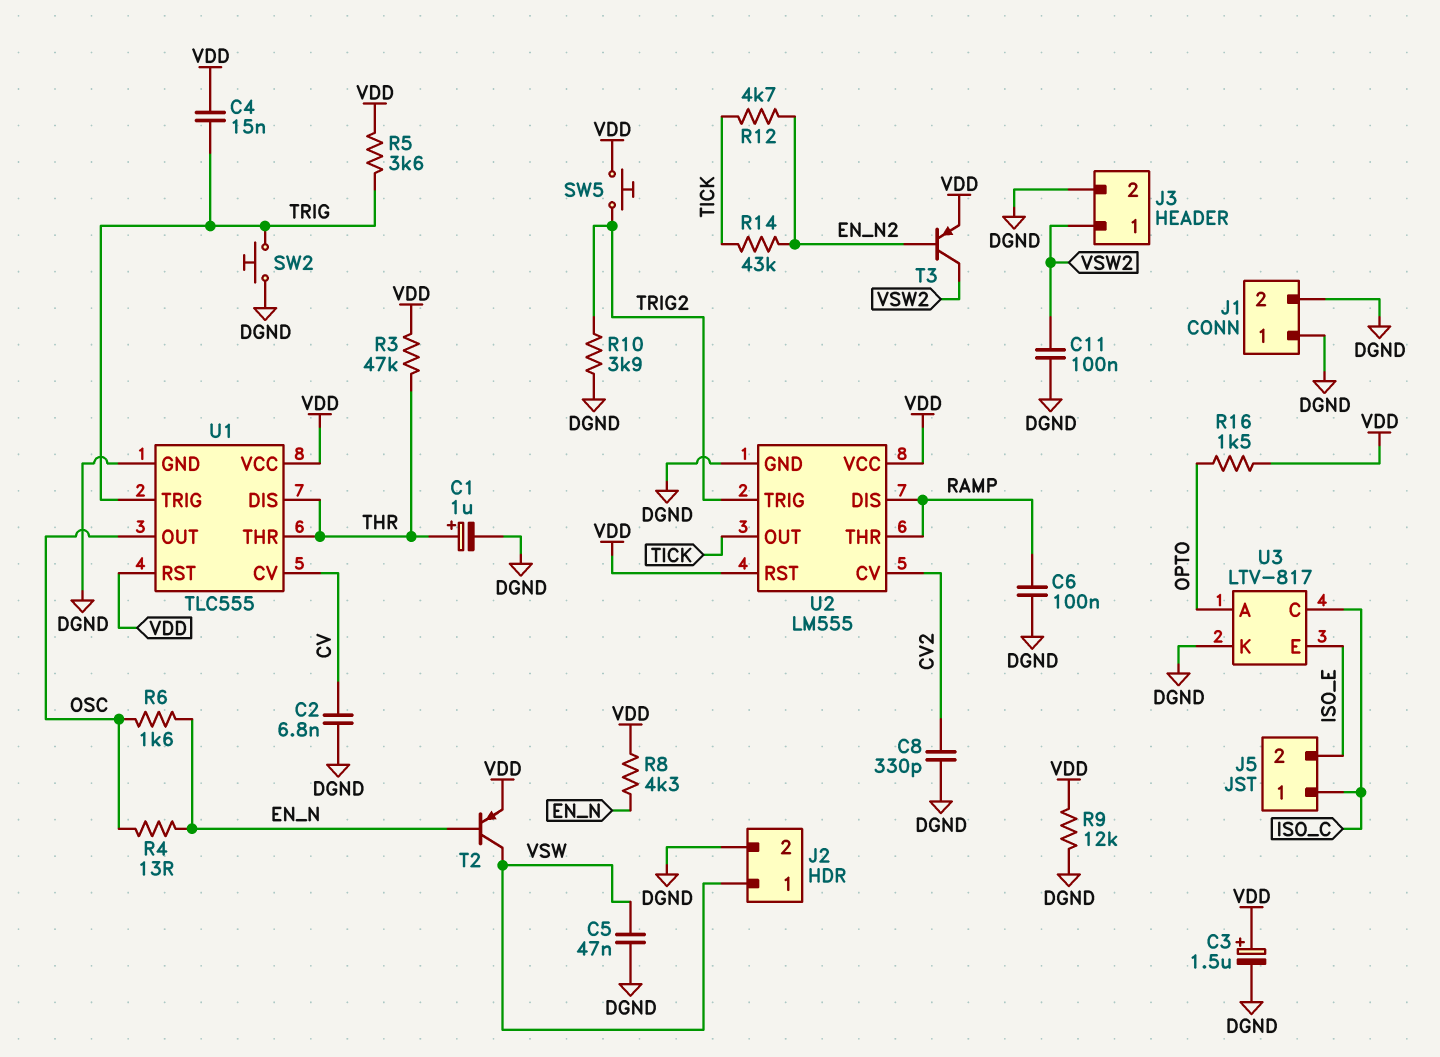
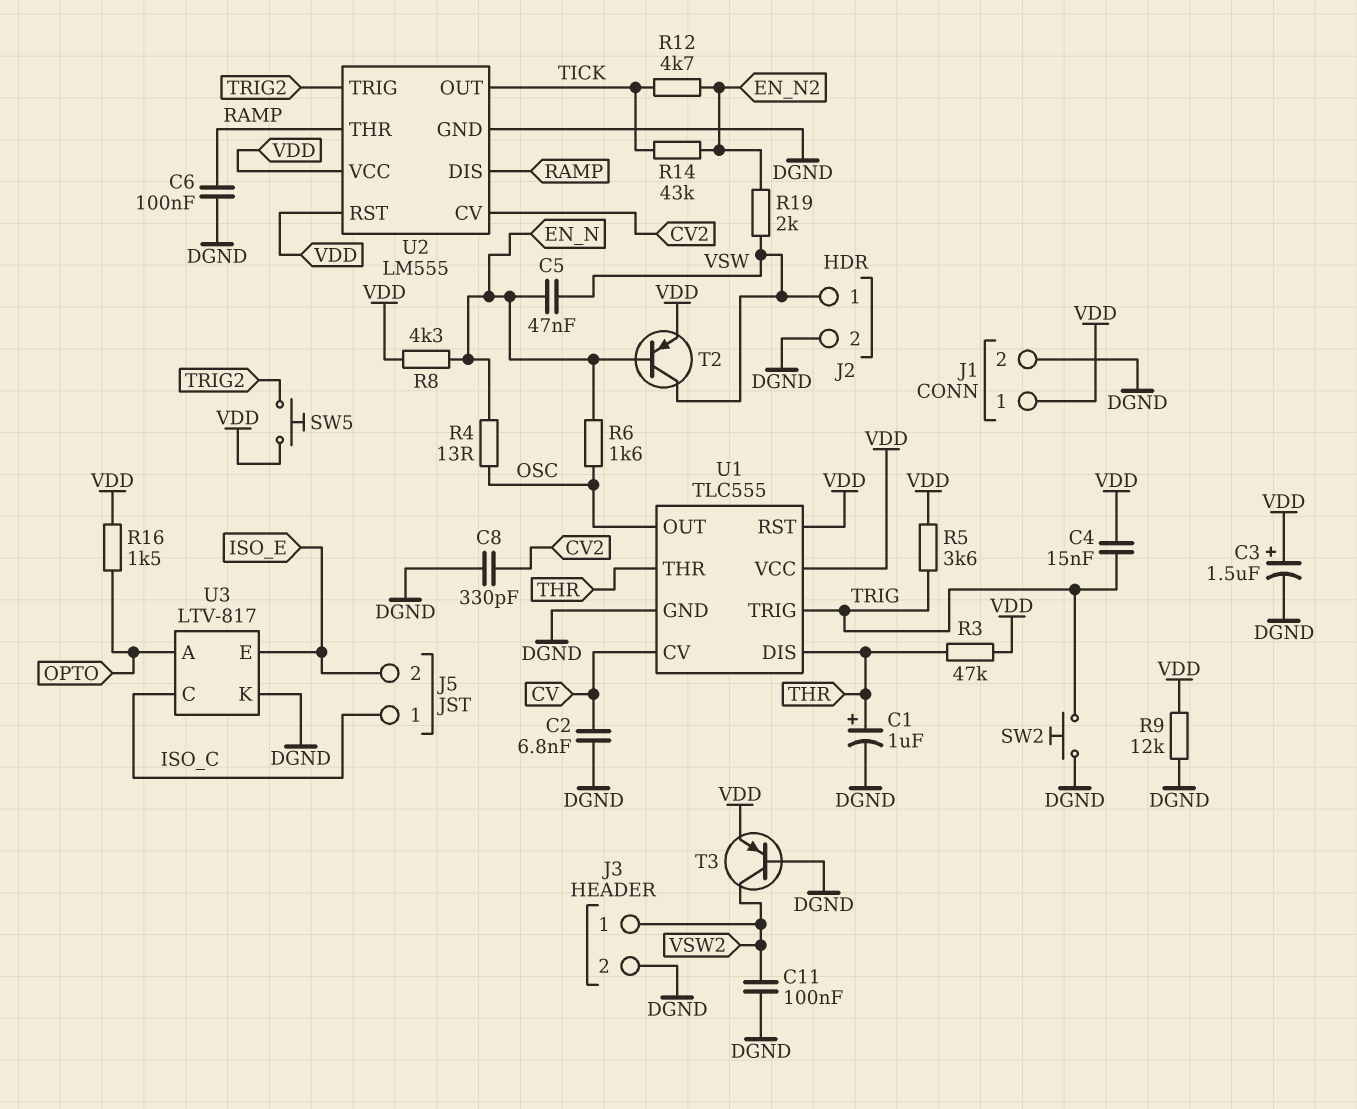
C5: 47nF (DGND, VSW) -> 47nF (EN_N, VSW)
J1 pin 1: DGND -> VDD
R10: 3.9k (DGND, TRIG2) -> none
R19: none -> 2k (EN_N2, VSW)
T3: PNP (B EN_N2, C VSW2, E VDD) -> PNP (B DGND, C VSW2, E VDD)

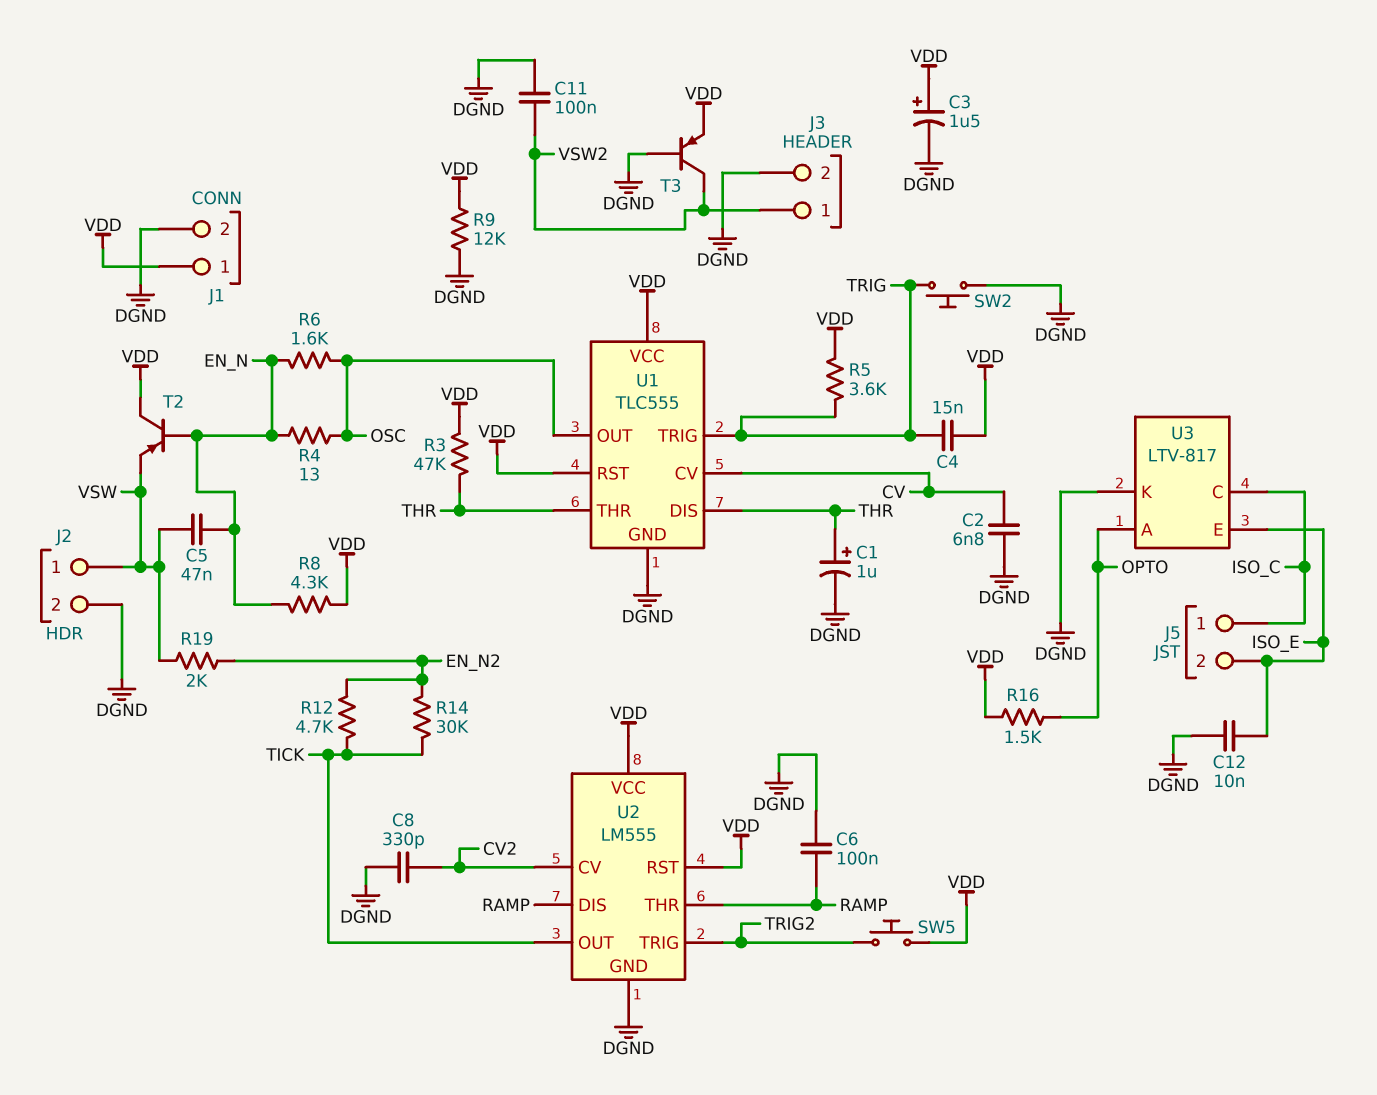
C12: none -> 10nF (DGND, ISO_E)
R14: 43k (EN_N2, TICK) -> 30k (EN_N2, TICK)
T2: PNP (B EN_N, C VSW, E VDD) -> PNP (B EN_N, C VDD, E VSW)

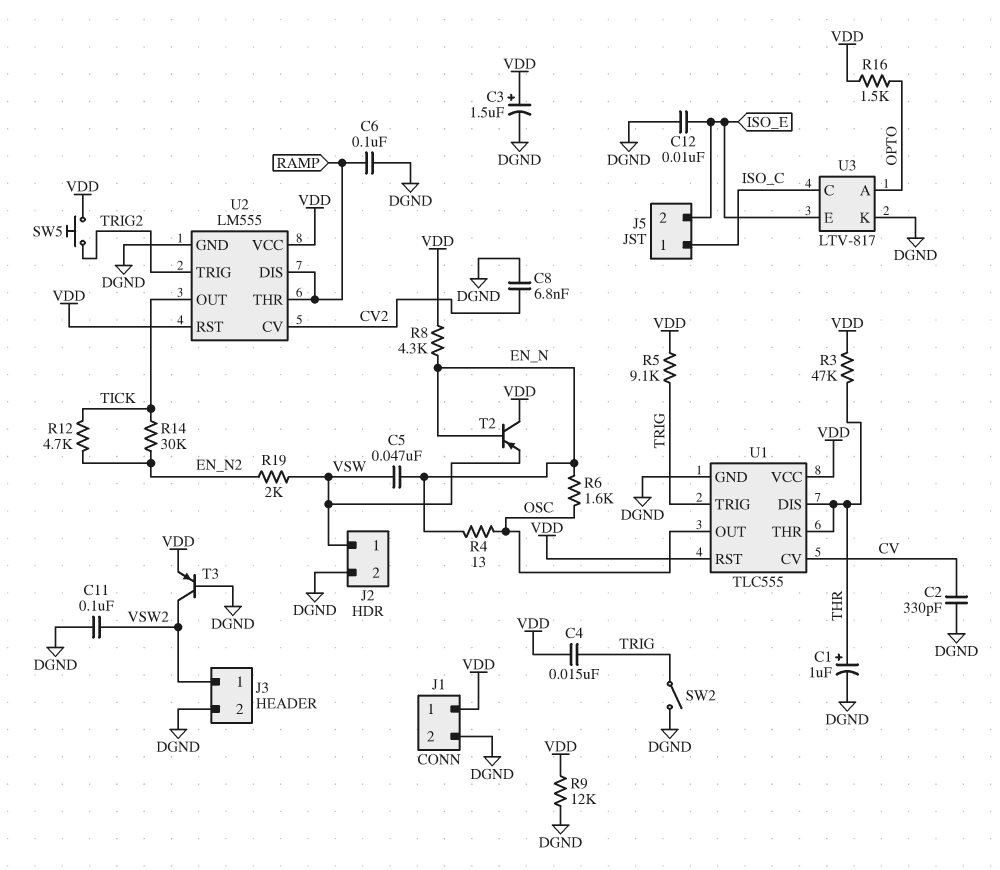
C2: 6.8nF (CV, DGND) -> 330pF (CV, DGND)
C8: 330pF (CV2, DGND) -> 6.8nF (CV2, DGND)
R5: 3.6k (TRIG, VDD) -> 9.1k (TRIG, VDD)
SW2: button (DGND, TRIG) -> switch (DGND, TRIG)

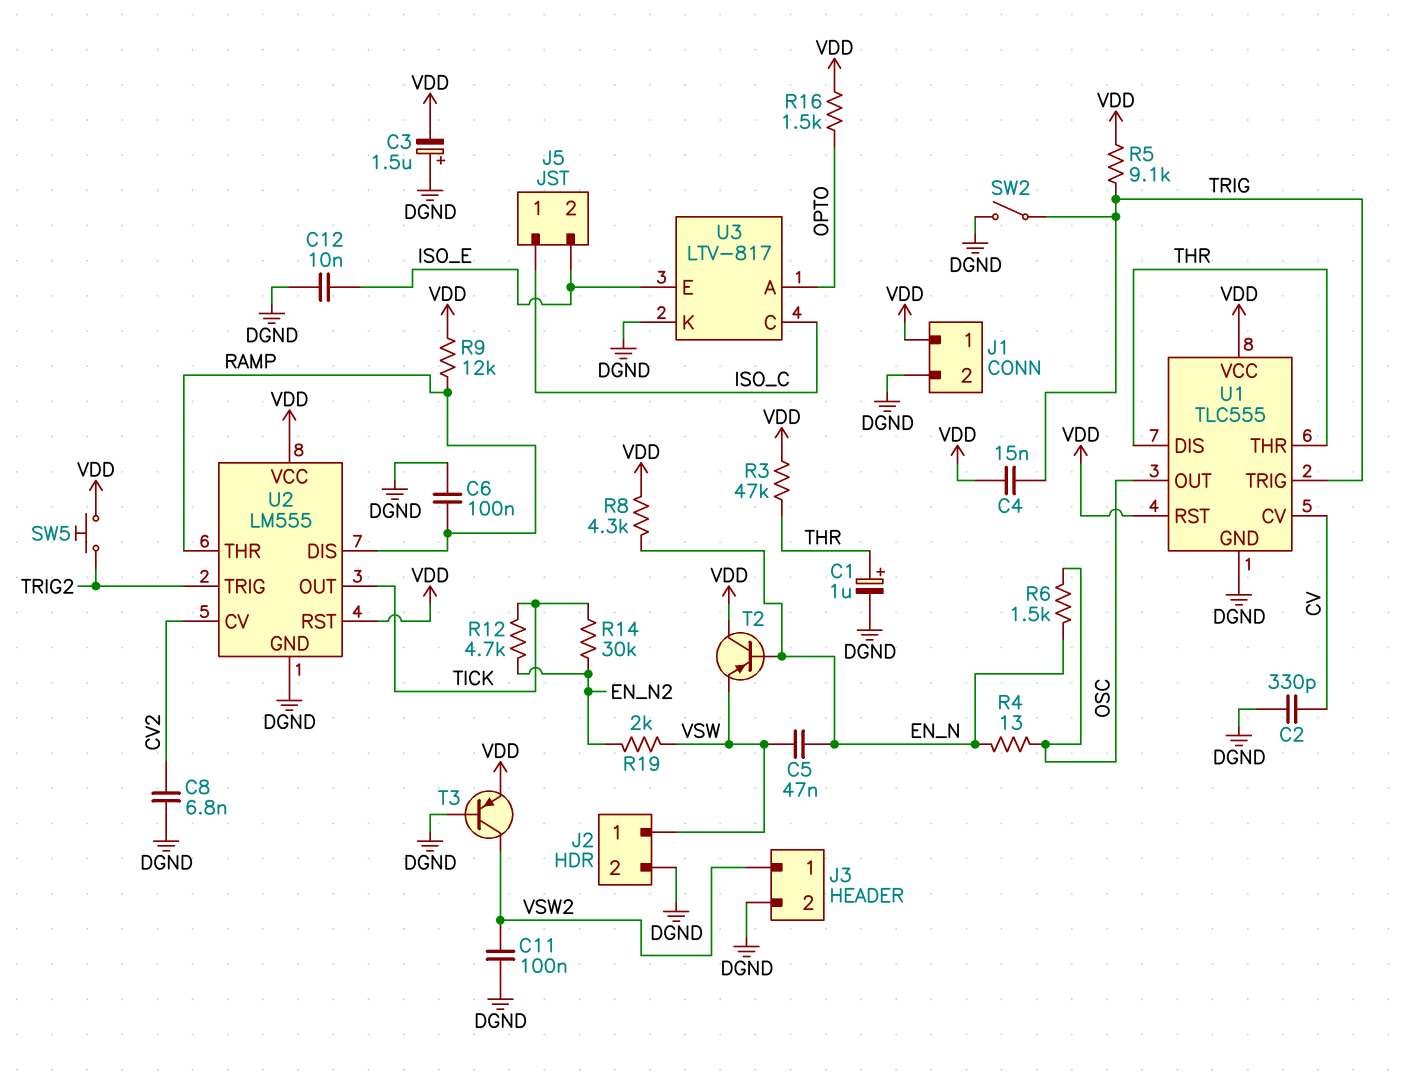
C3: 1.5uF (plus VDD, minus DGND) -> 1.5uF (plus DGND, minus VDD)
R6: 1.6k (EN_N, OSC) -> 1.5k (EN_N, OSC)
R9: 12k (DGND, VDD) -> 12k (RAMP, VDD)

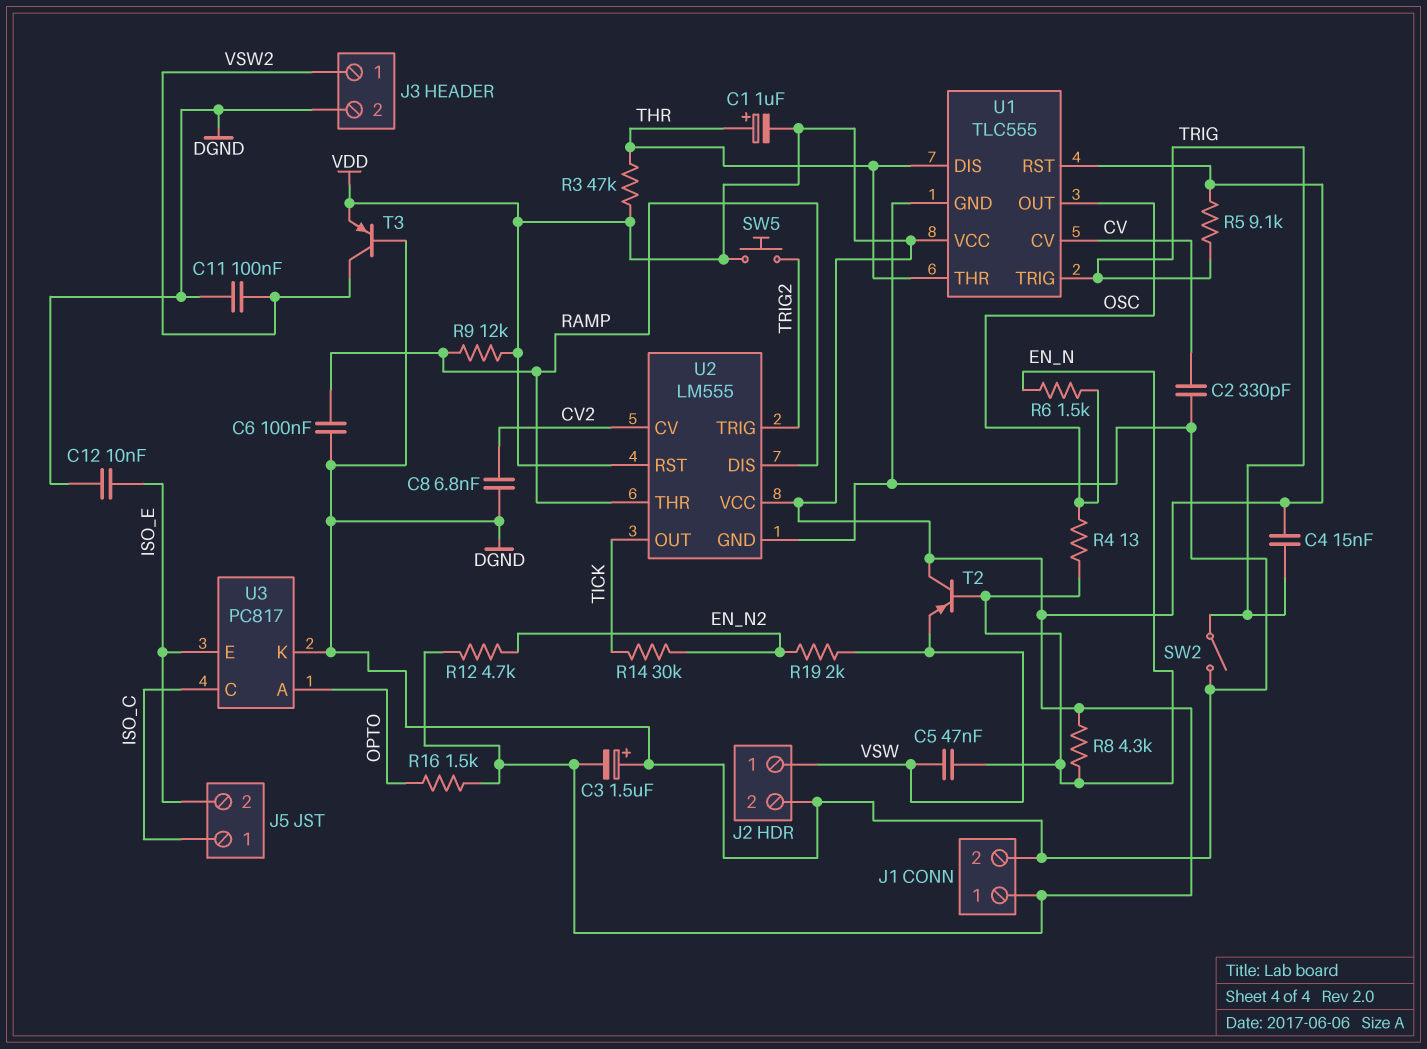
C1: 1uF (plus THR, minus DGND) -> 1uF (plus THR, minus VDD)
R12: 4.7k (EN_N2, TICK) -> 4.7k (EN_N2, VDD)
U3: LTV-817 -> PC817

